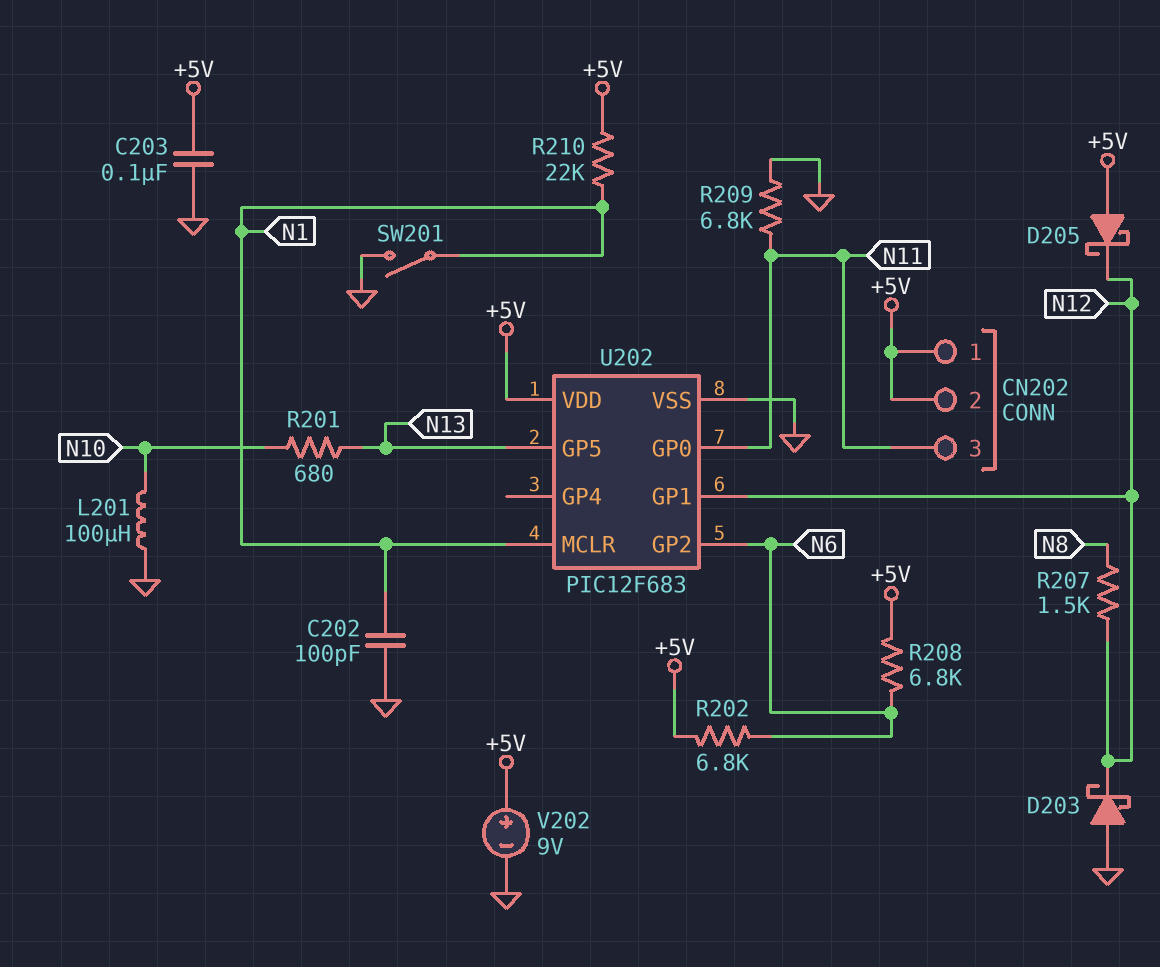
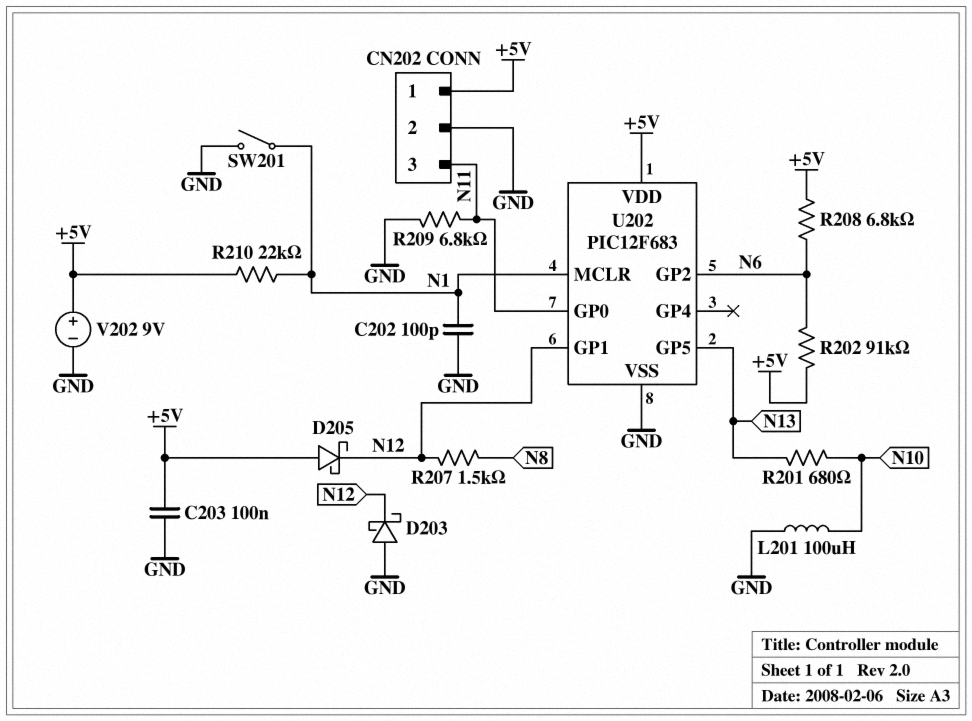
CN202 pin 2: +5V -> GND
R202: 6.8k (+5V, N6) -> 91k (+5V, N6)

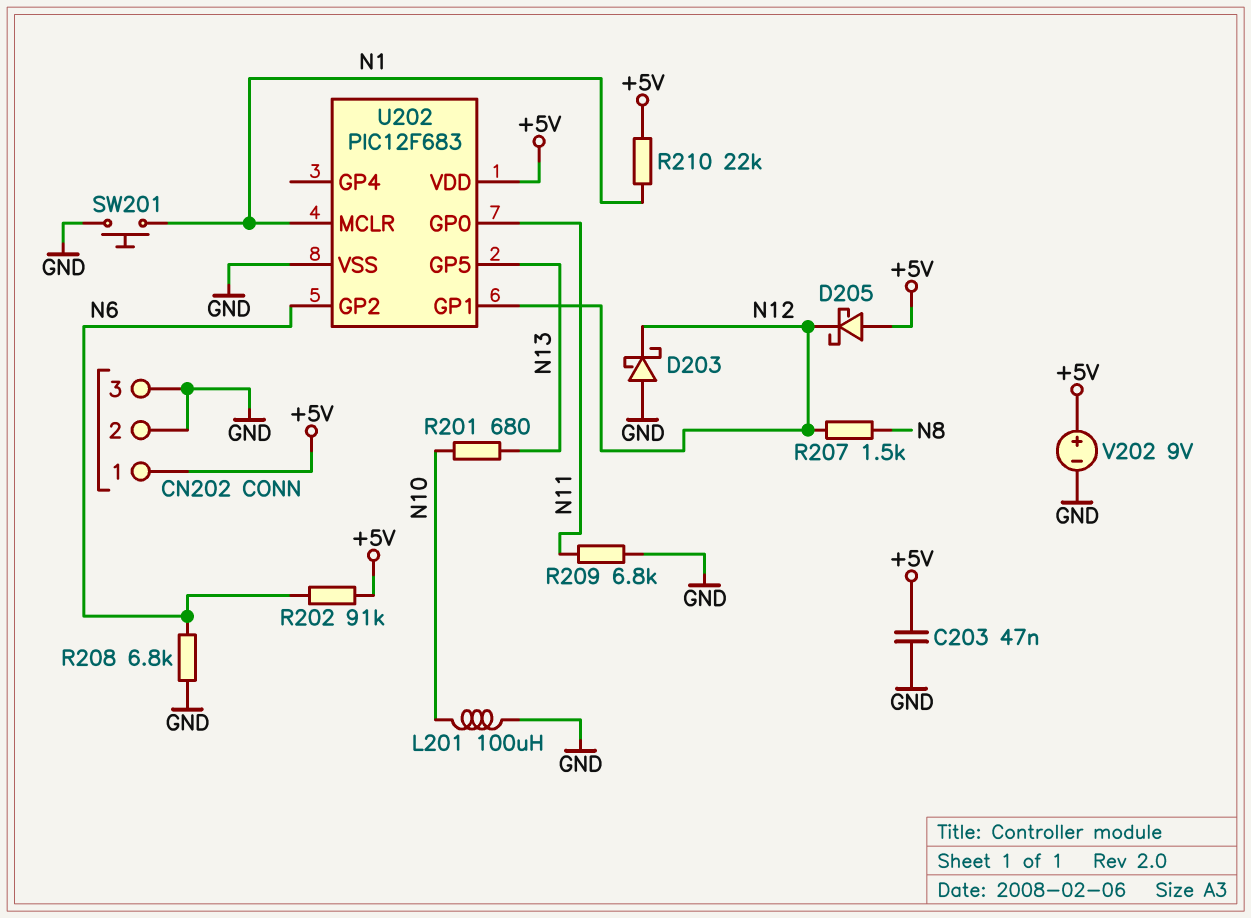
C202: 100pF (GND, N1) -> none
C203: 100nF (+5V, GND) -> 47nF (+5V, GND)
CN202 pin 3: N11 -> GND
R208: 6.8k (+5V, N6) -> 6.8k (GND, N6)
SW201: switch (GND, N1) -> button (GND, N1)

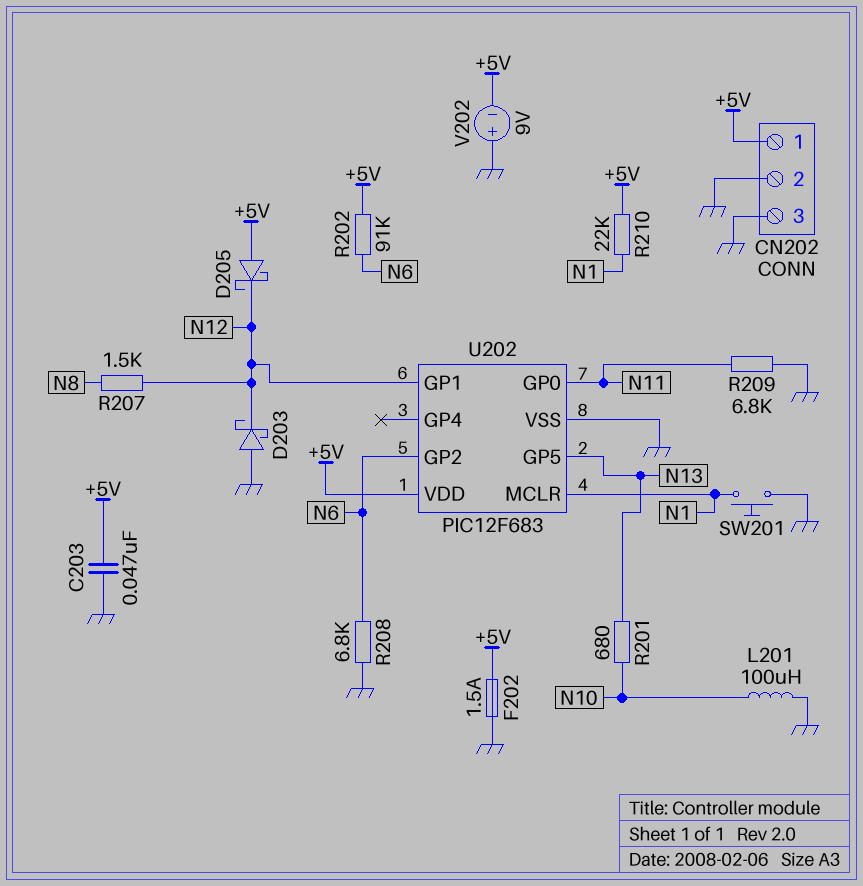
F202: none -> 1.5A (+5V, GND)
V202: 9V (plus +5V, minus GND) -> 9V (plus GND, minus +5V)

